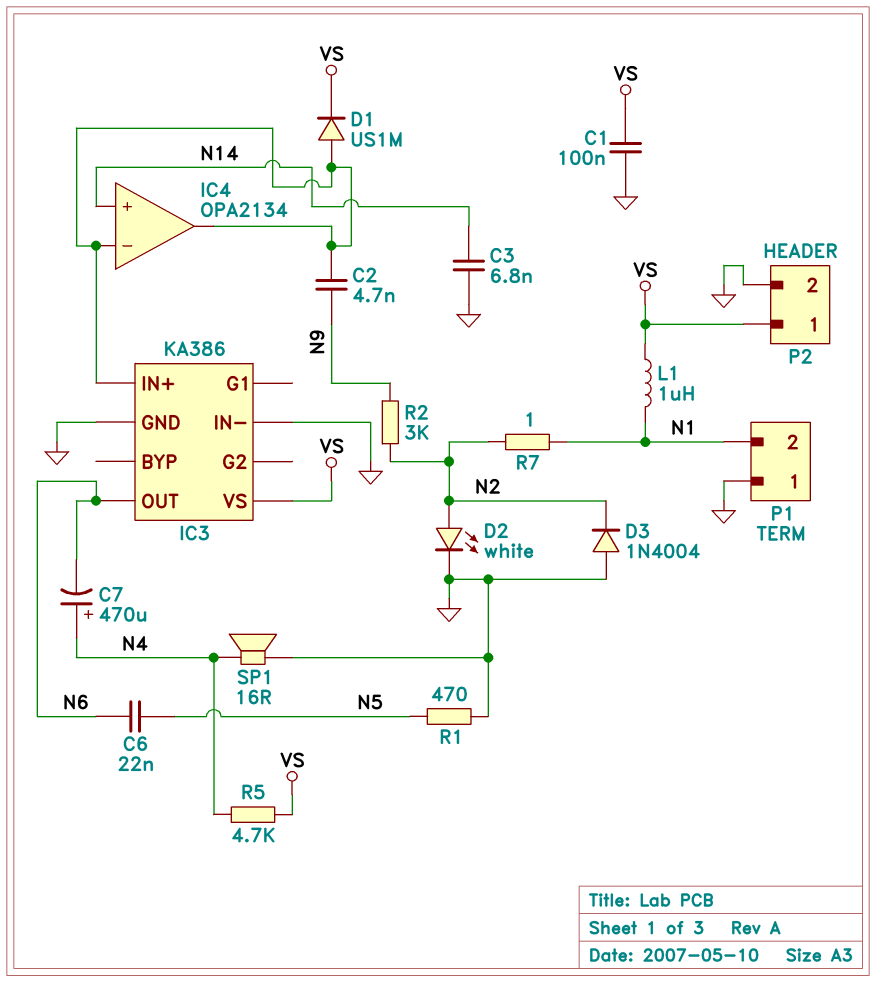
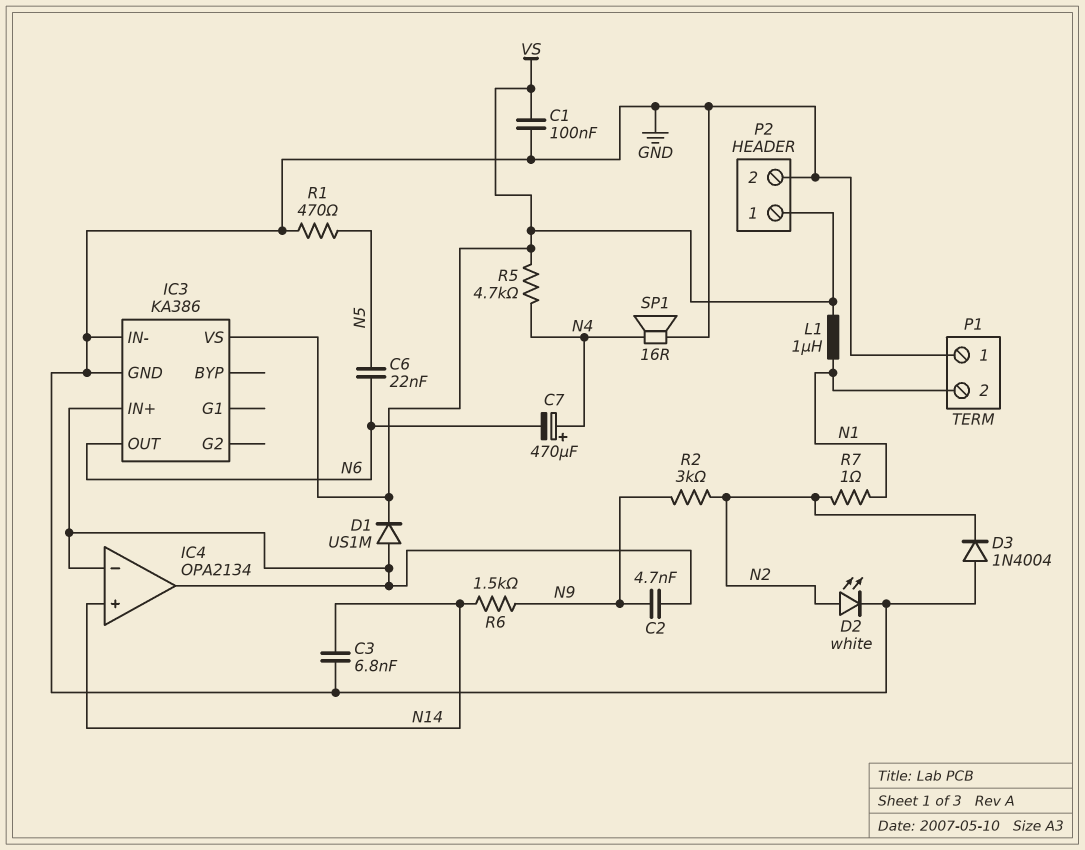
R6: none -> 1.5k (N9, N14)

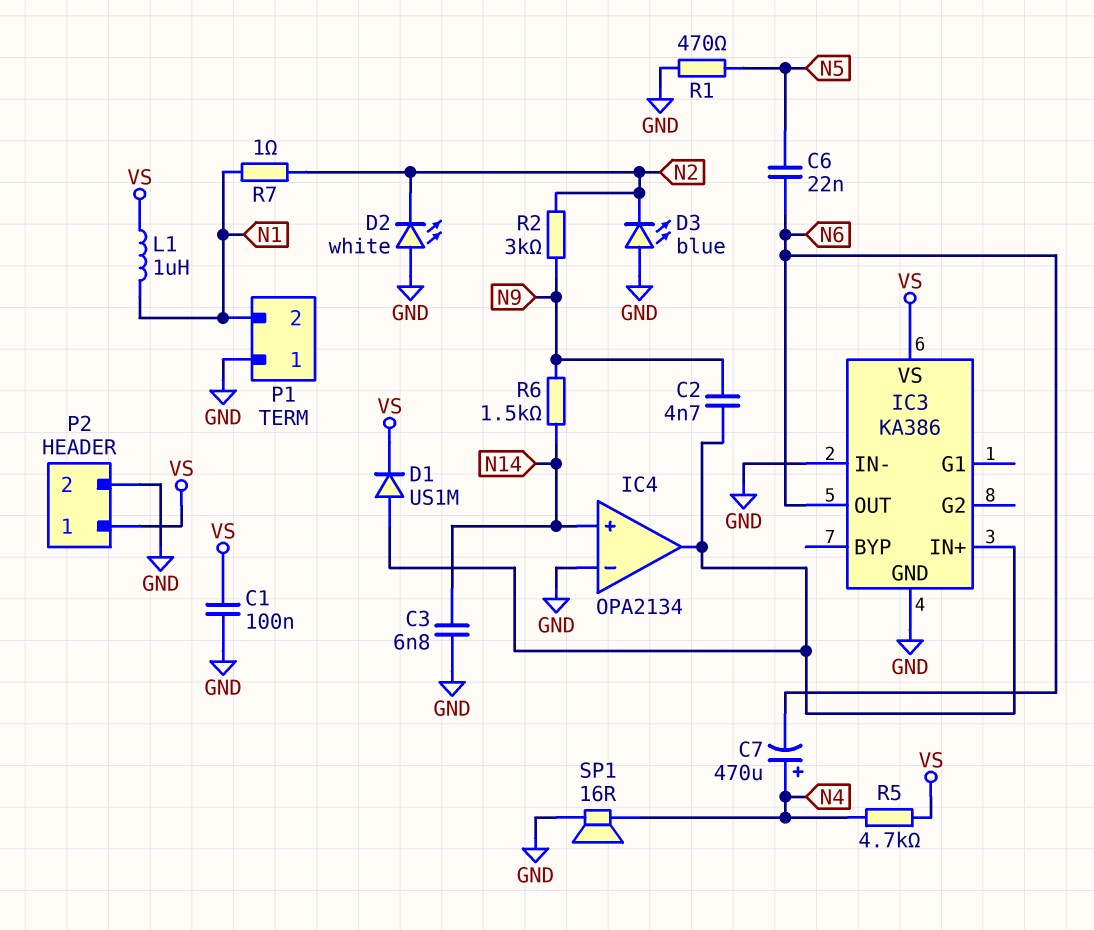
D2: LED white (A N2, K GND) -> LED white (A GND, K N2)
D3: diode 1N4004 (A GND, K N2) -> LED blue (A GND, K N2)
IC4 pin in-: IC3/IN+ -> GND

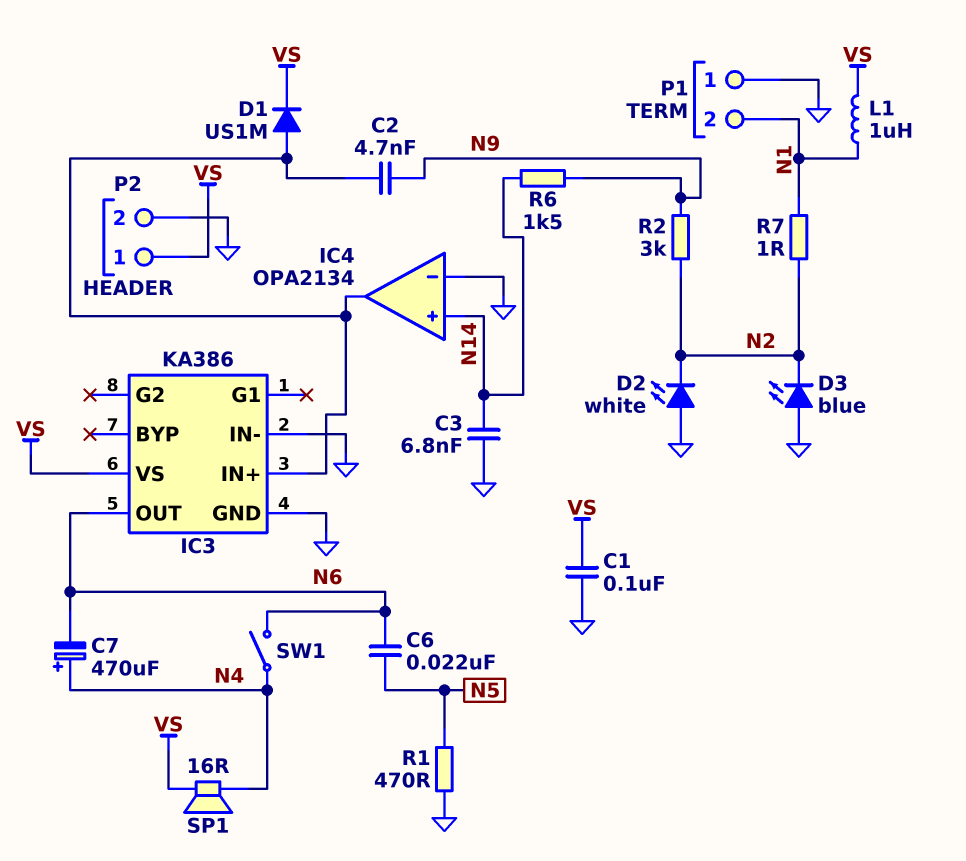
R5: 4.7k (N4, VS) -> none
SP1: speaker 16R (GND, N4) -> speaker 16R (N4, VS)
SW1: none -> switch (N4, N6)

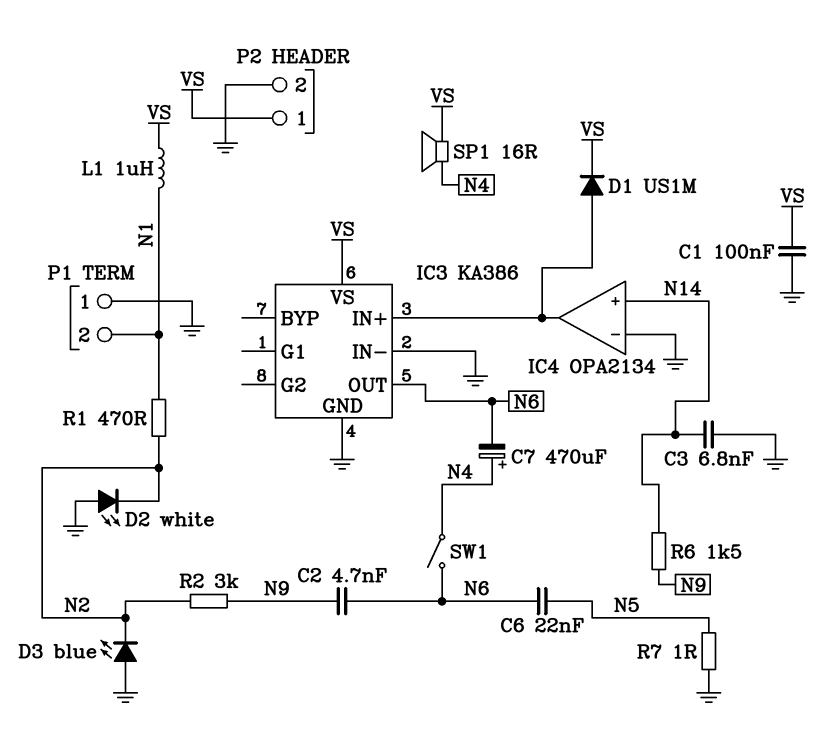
C2: 4.7nF (IC3/IN+, N9) -> 4.7nF (N6, N9)
R1: 470 (GND, N5) -> 470 (N1, N2)
R7: 1 (N1, N2) -> 1 (GND, N5)

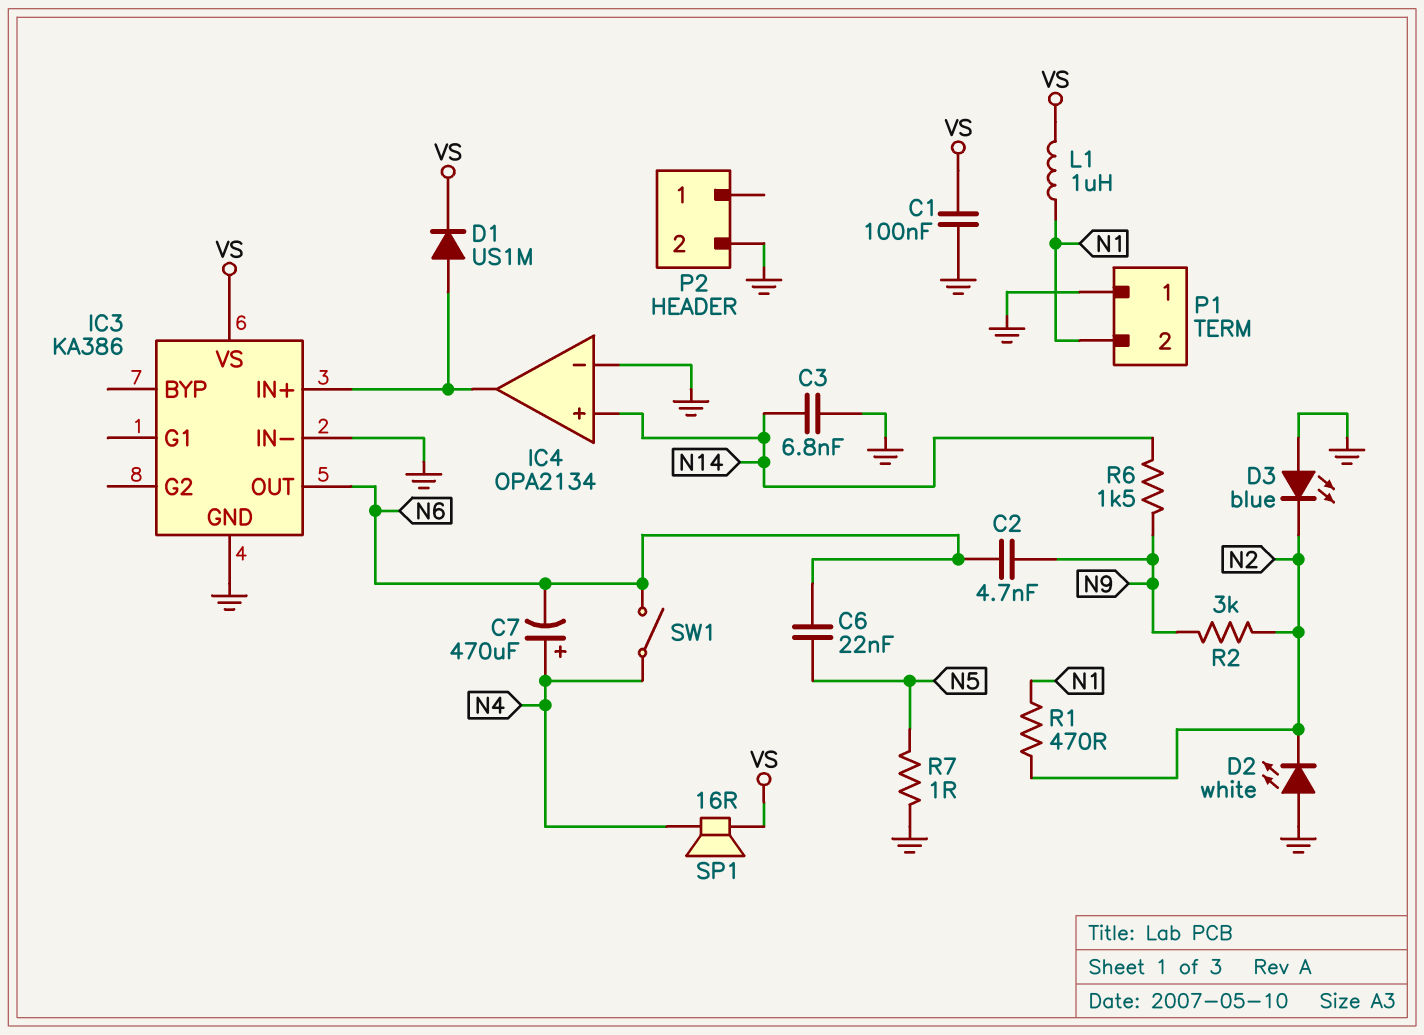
P2 pin 1: VS -> none

